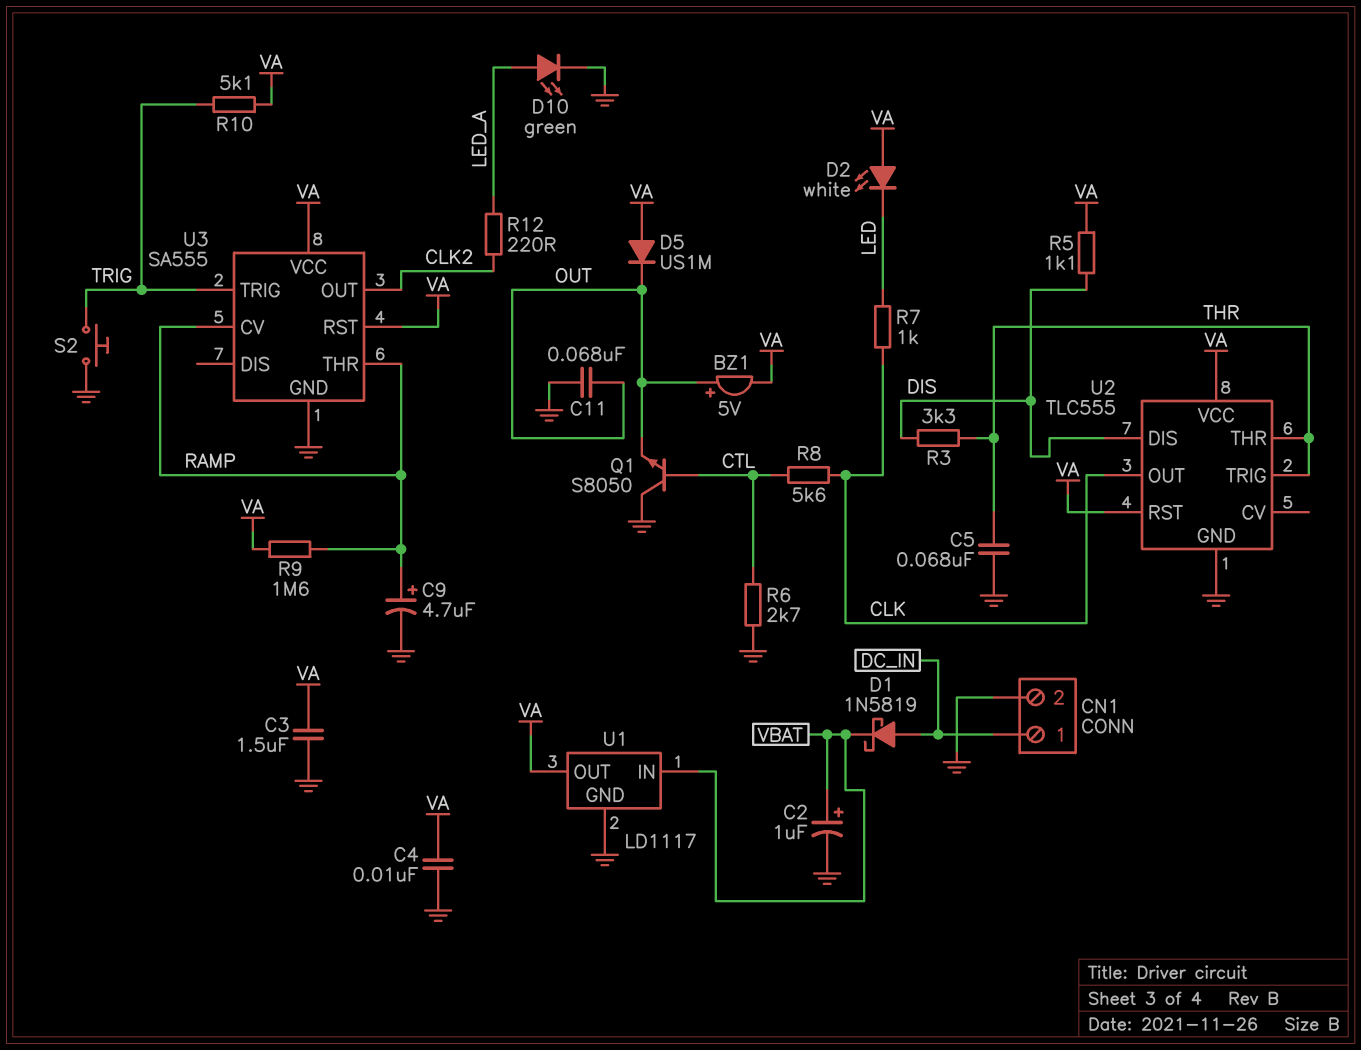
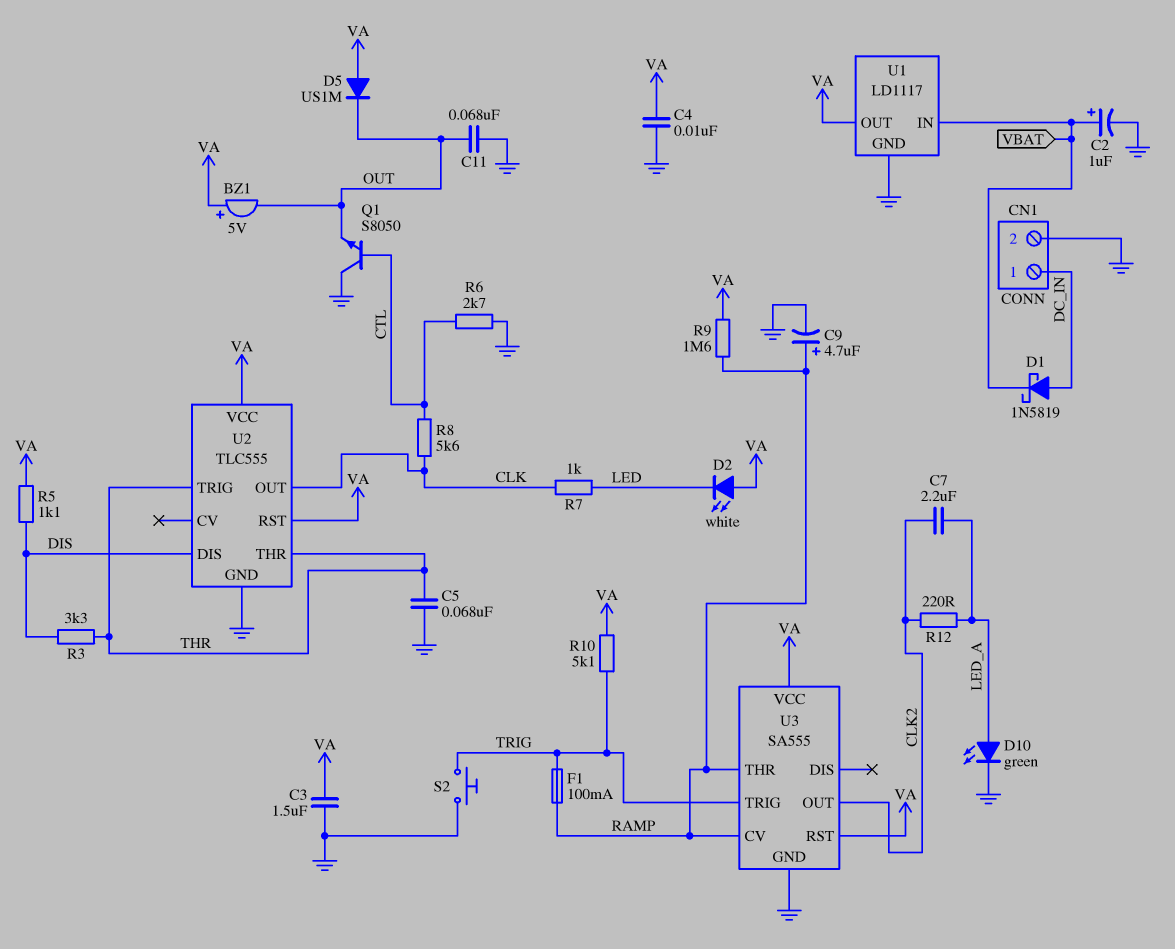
BZ1: buzzer 5V (plus OUT, minus VA) -> buzzer 5V (plus VA, minus OUT)
C7: none -> 2.2uF (CLK2, LED_A)
F1: none -> 100mA (RAMP, TRIG)

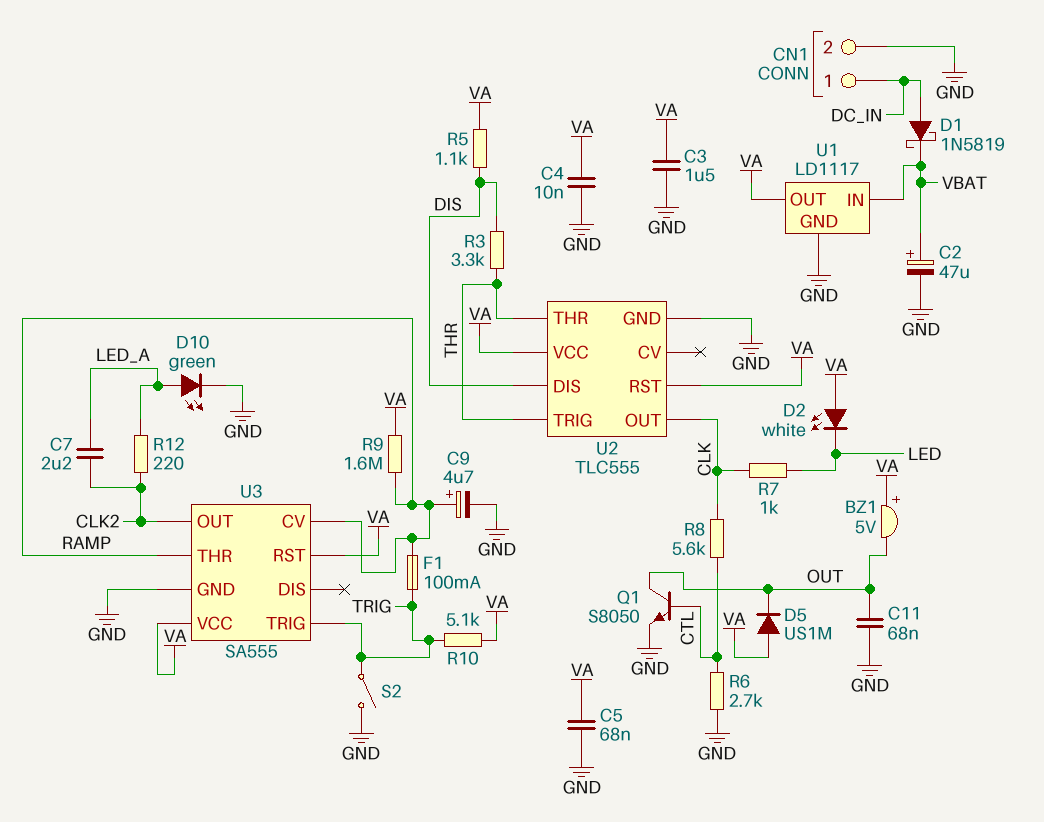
C2: 1uF (plus VBAT, minus GND) -> 47uF (plus VBAT, minus GND)
C5: 68nF (GND, THR) -> 68nF (GND, VA)
Q1: NPN S8050 (B CTL, C GND, E OUT) -> NPN S8050 (B CTL, C OUT, E GND)
S2: button (GND, TRIG) -> switch (GND, TRIG)

